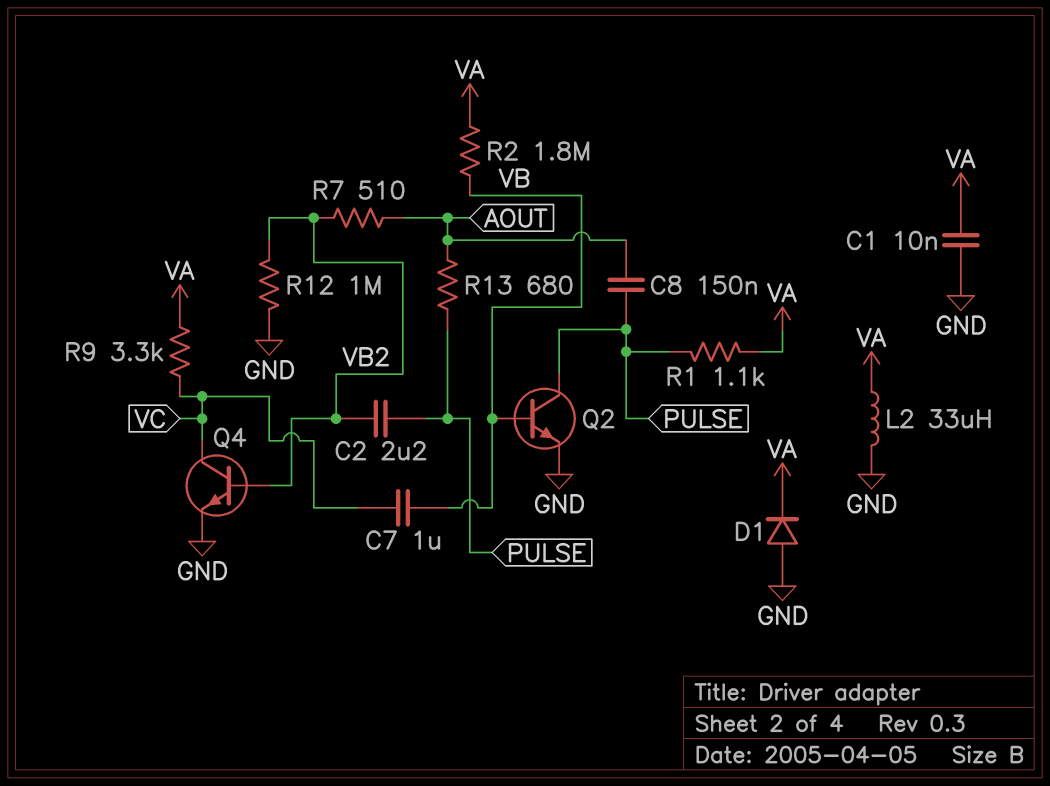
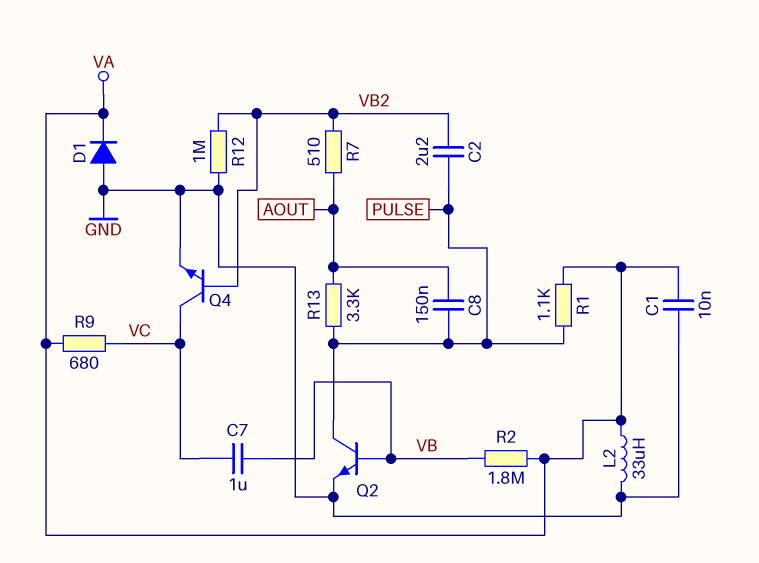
R9: 3.3k (VA, VC) -> 680 (VA, VC)
R13: 680 (AOUT, PULSE) -> 3.3k (AOUT, PULSE)

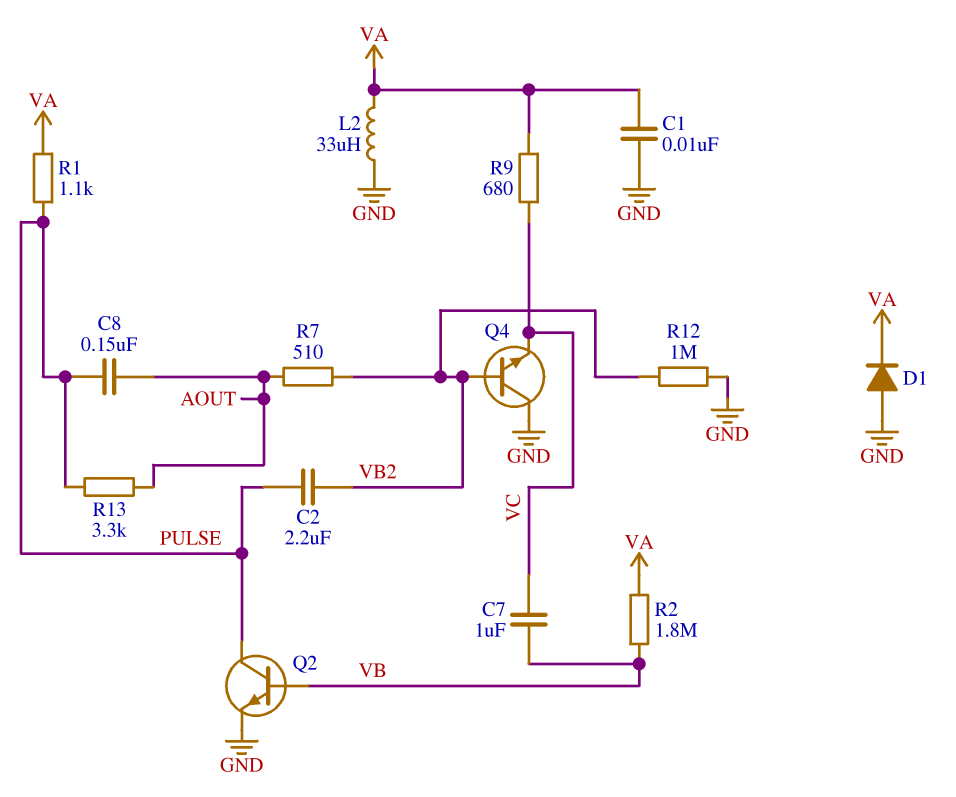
Q4: NPN (B VB2, C VC, E GND) -> NPN (B VB2, C GND, E VC)

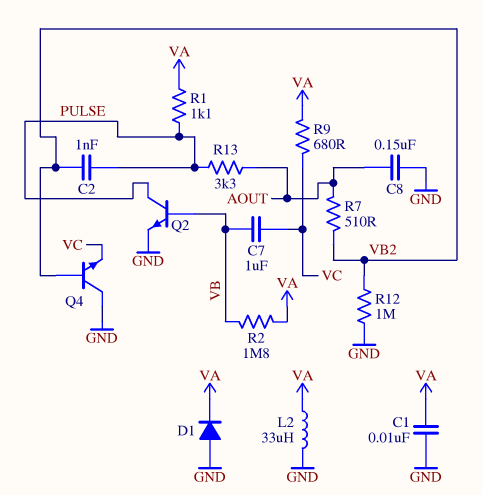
C2: 2.2uF (PULSE, VB2) -> 1nF (PULSE, VB2)
C8: 150nF (AOUT, PULSE) -> 150nF (AOUT, GND)

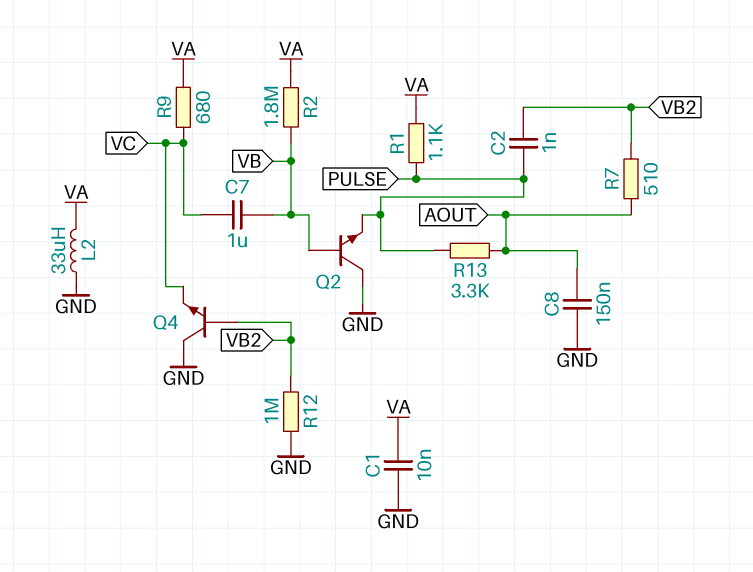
D1: diode (A GND, K VA) -> none
Q2: NPN (B VB, C PULSE, E GND) -> NPN (B VB, C GND, E PULSE)

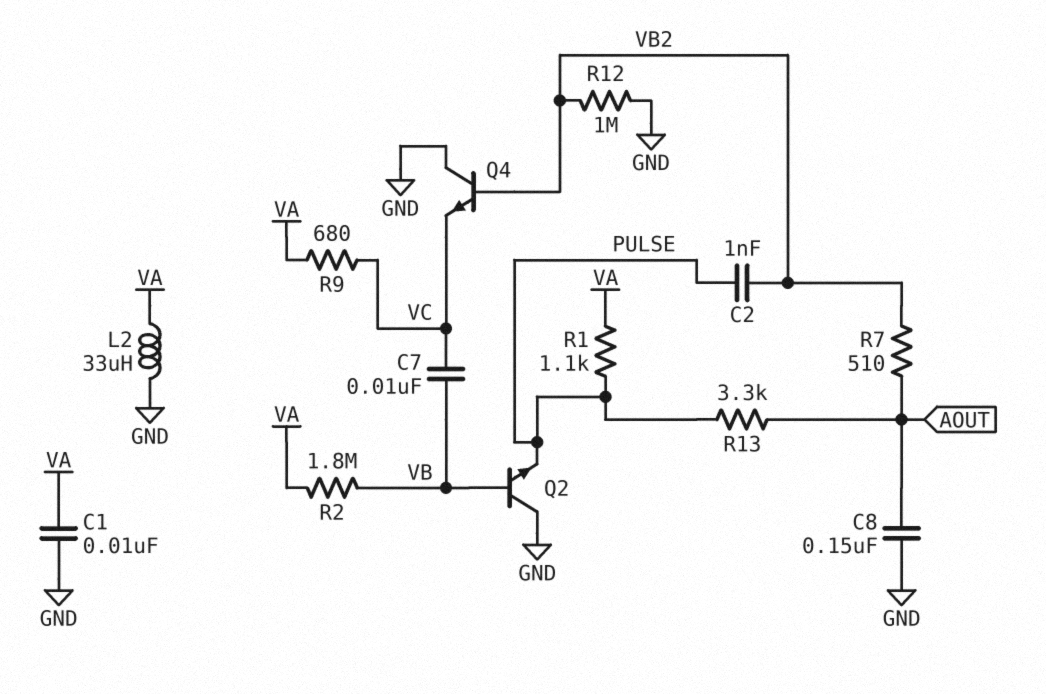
C7: 1uF (VB, VC) -> 10nF (VB, VC)

